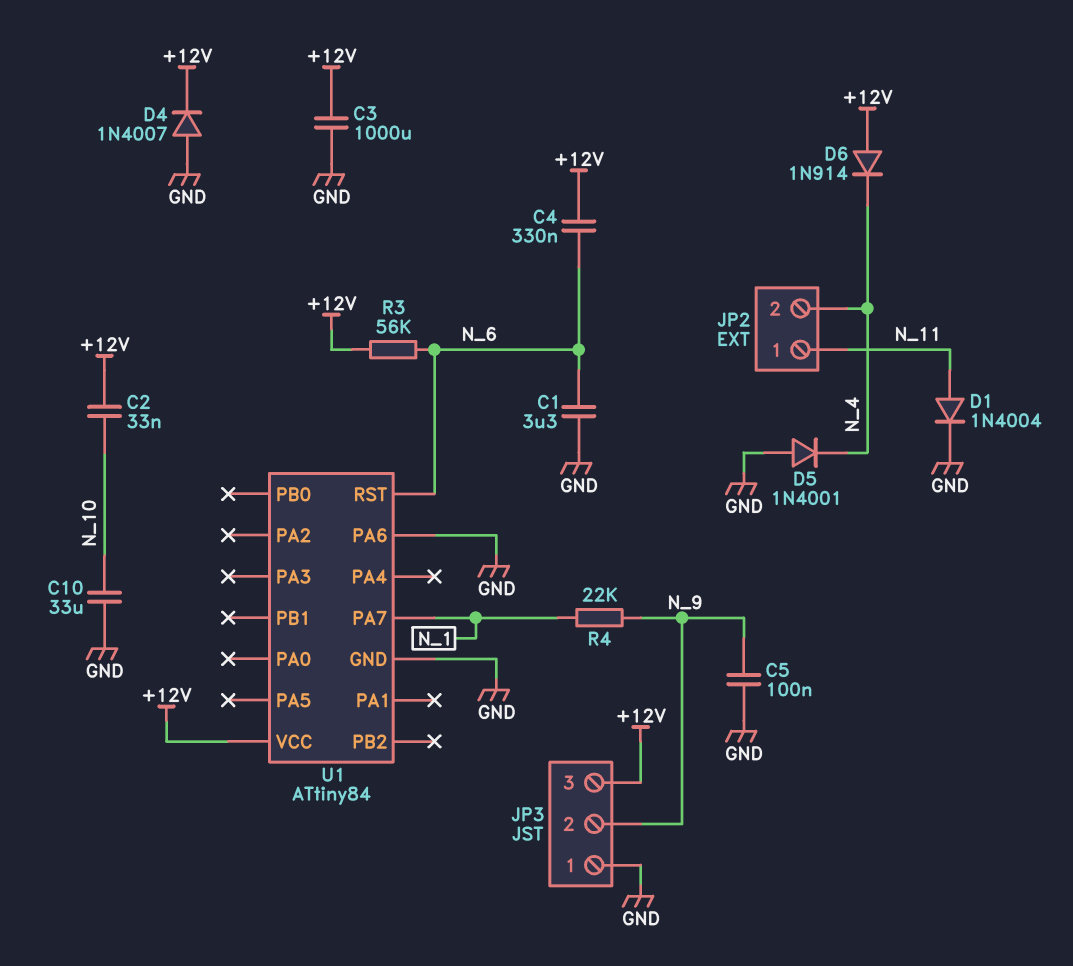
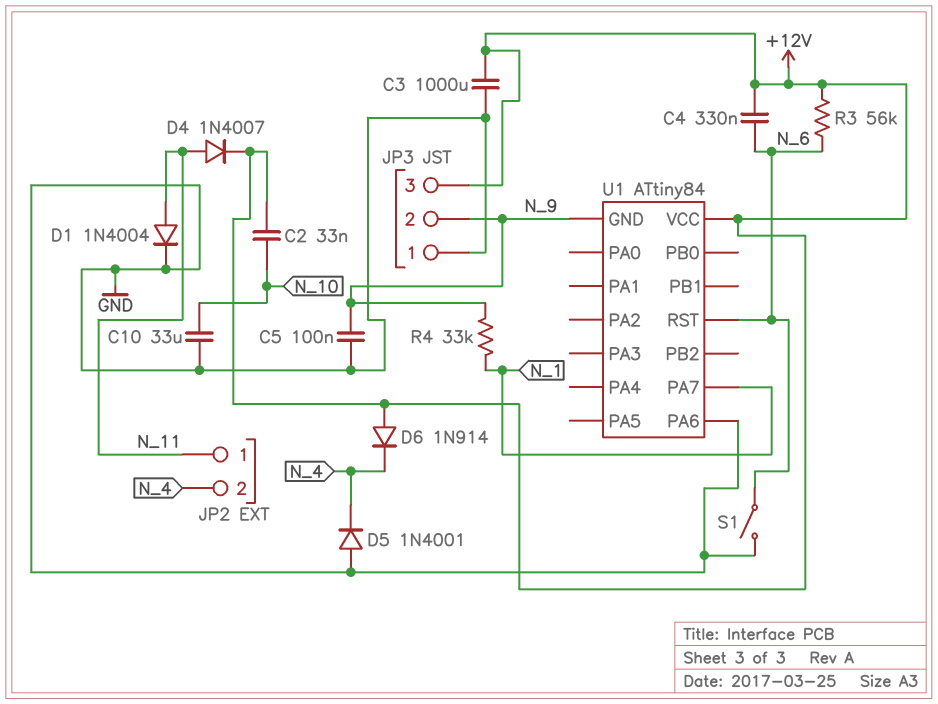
C1: 3.3uF (GND, N_6) -> none
D4: diode 1N4007 (A GND, K +12V) -> diode 1N4007 (A N_11, K +12V)
R4: 22k (N_1, N_9) -> 33k (N_1, N_9)
S1: none -> switch (GND, N_6)
U1 pin GND: GND -> N_9

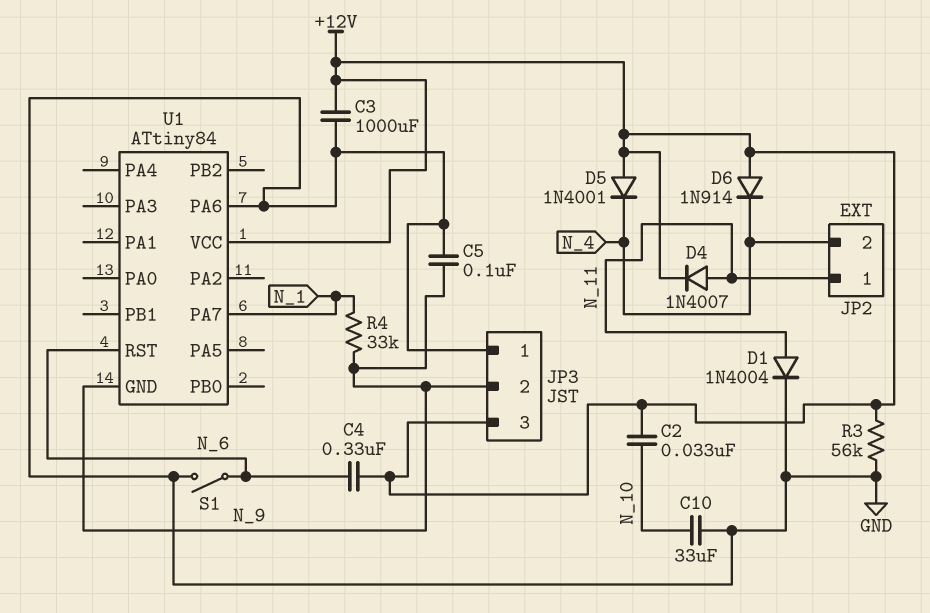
D5: diode 1N4001 (A GND, K N_4) -> diode 1N4001 (A +12V, K N_4)
R3: 56k (+12V, N_6) -> 56k (+12V, GND)

